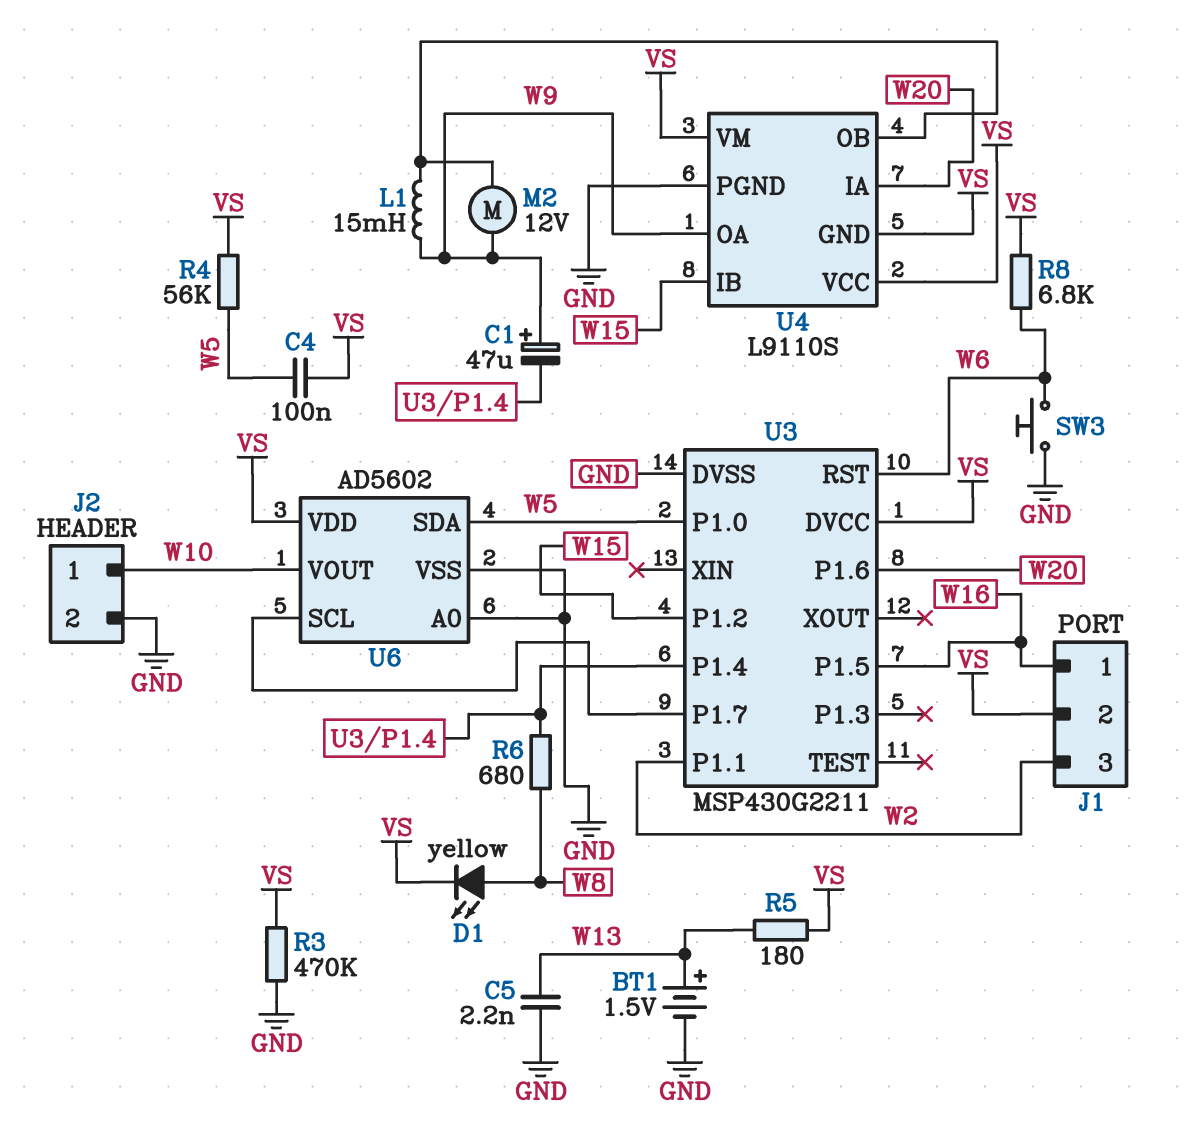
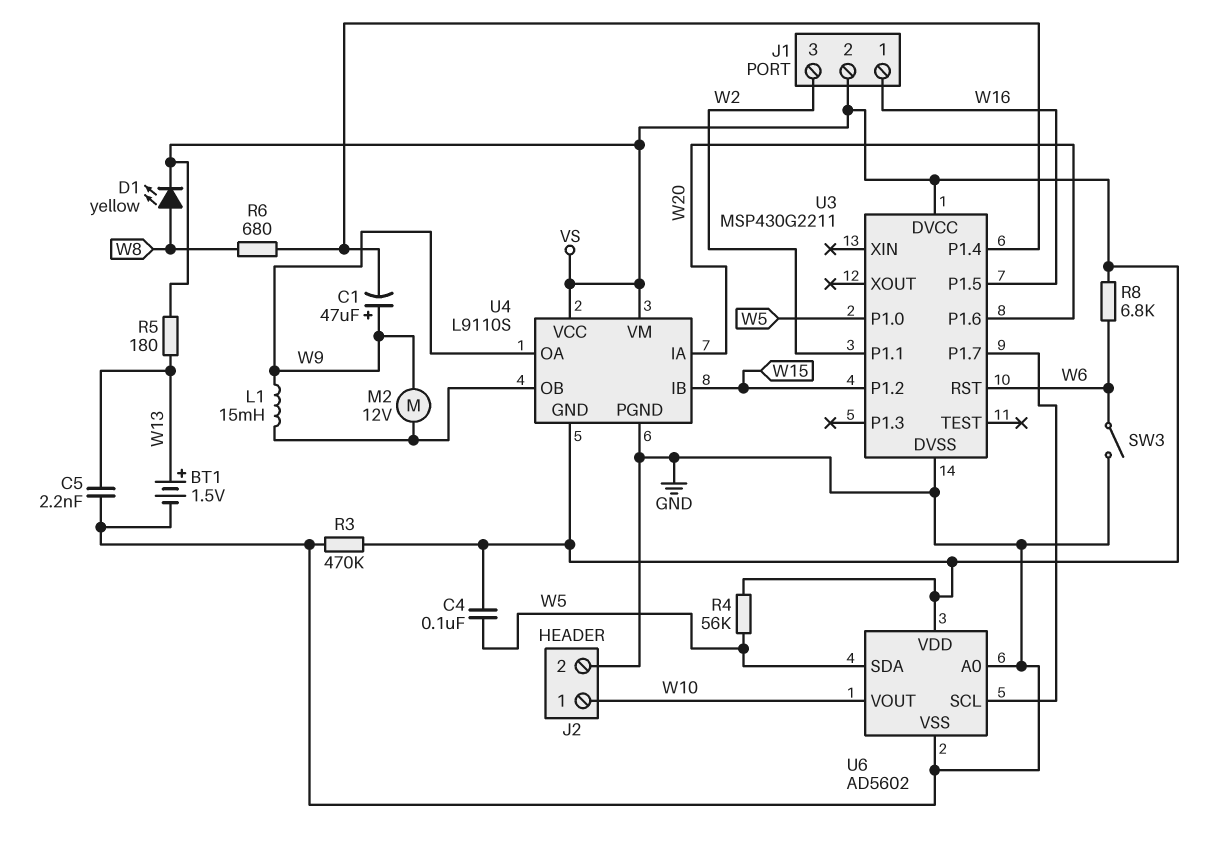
SW3: button (GND, W6) -> switch (GND, W6)

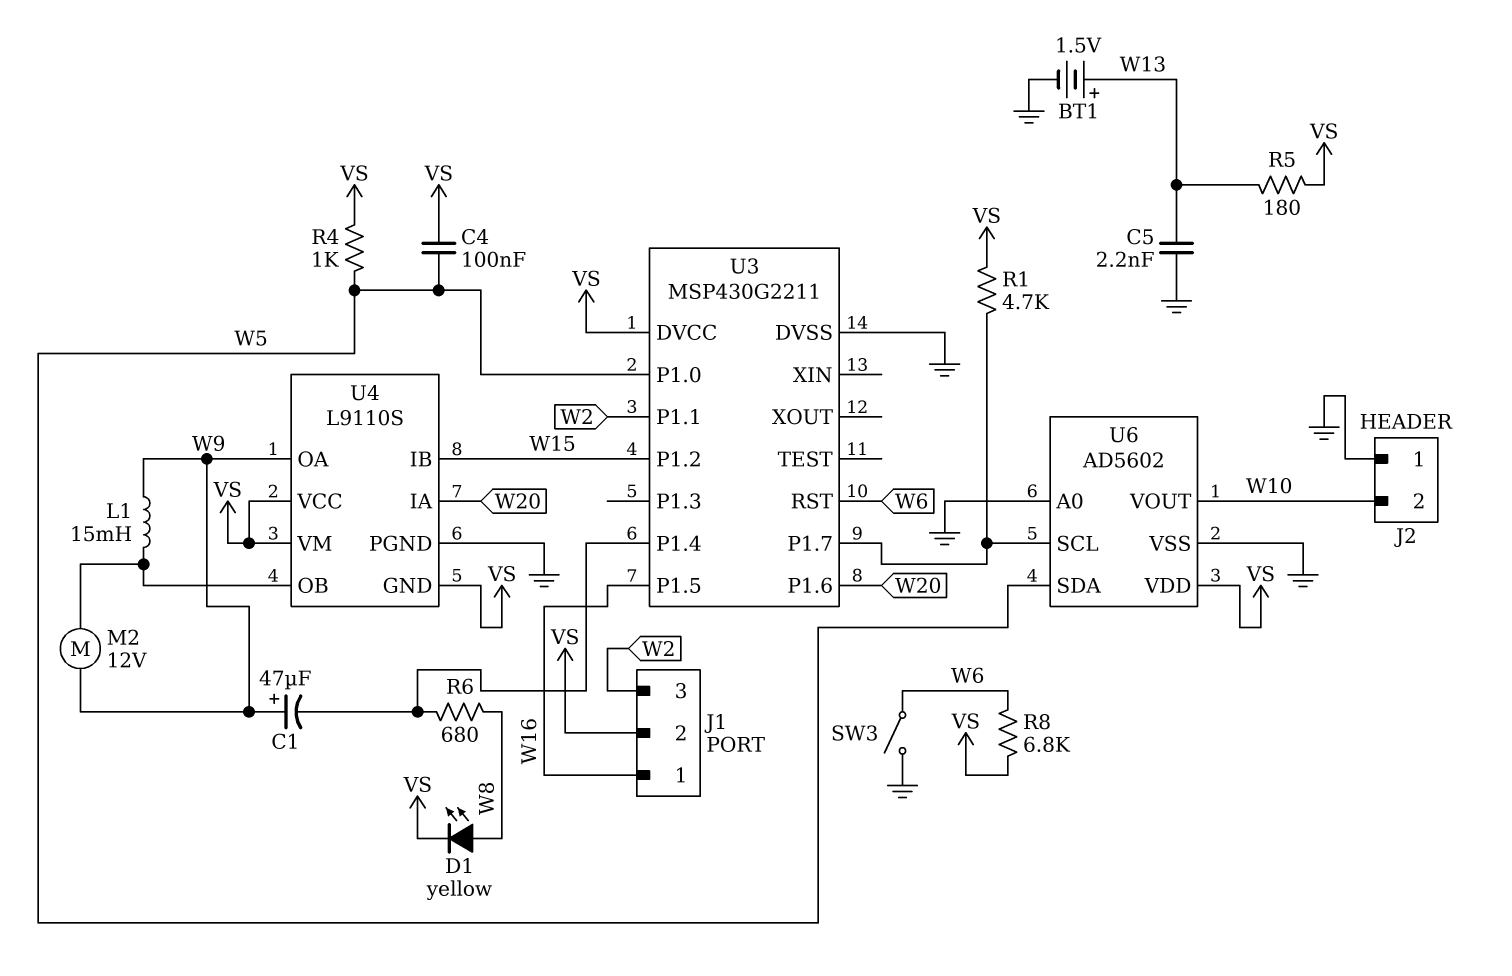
J2 pin 1: W10 -> GND
J2 pin 2: GND -> W10
R1: none -> 4.7k (U3/P1.7, VS)
R3: 470k (GND, VS) -> none
R4: 56k (VS, W5) -> 1k (VS, W5)

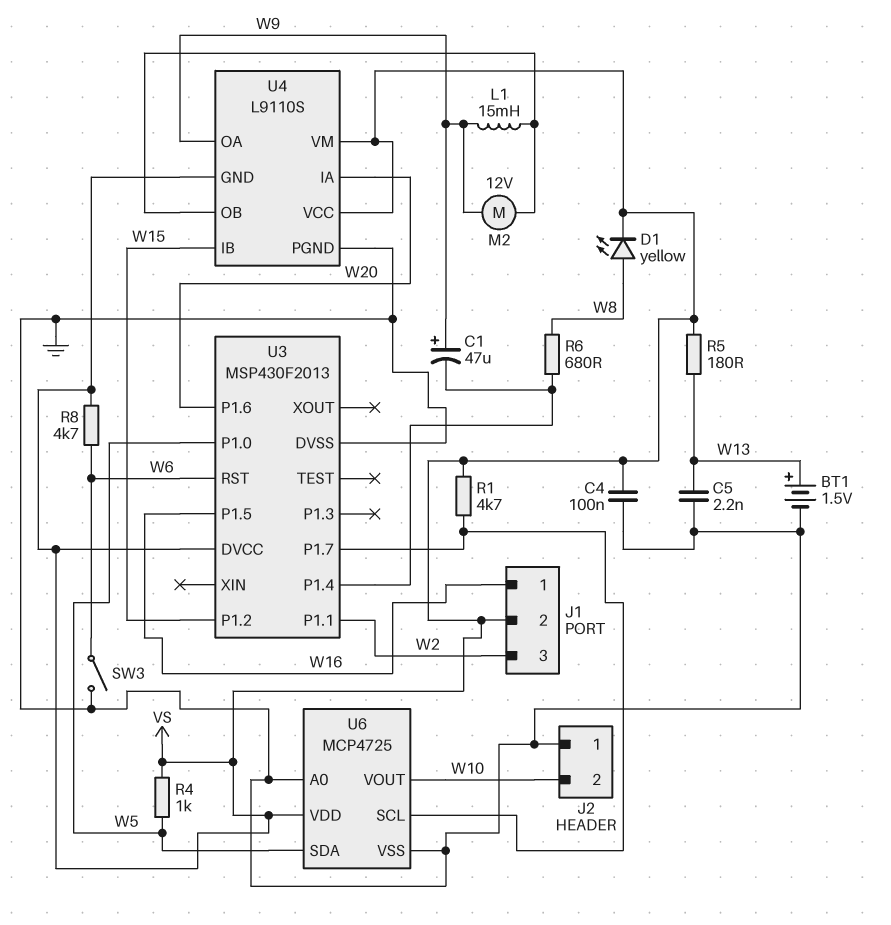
C4: 100nF (VS, W5) -> 100nF (GND, VS)
R8: 6.8k (VS, W6) -> 4.7k (VS, W6)
U3: MSP430G2211 -> MSP430F2013
U6: AD5602 -> MCP4725

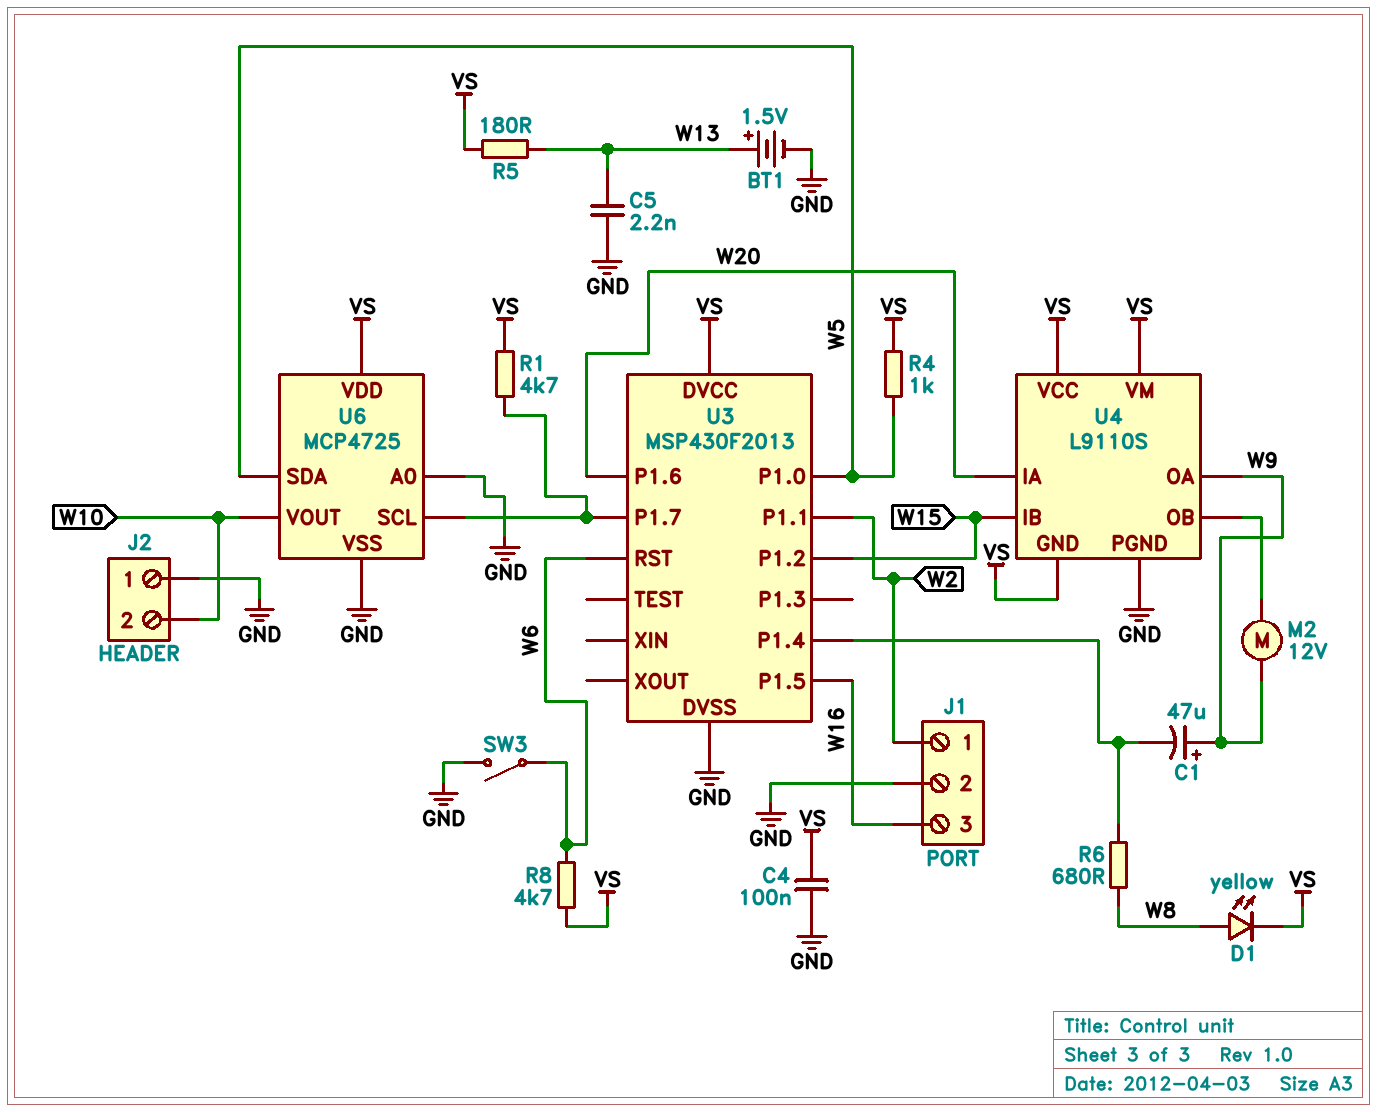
J1 pin 1: W16 -> W2
J1 pin 2: VS -> GND
J1 pin 3: W2 -> W16
L1: 15mH (U4/OB, W9) -> none

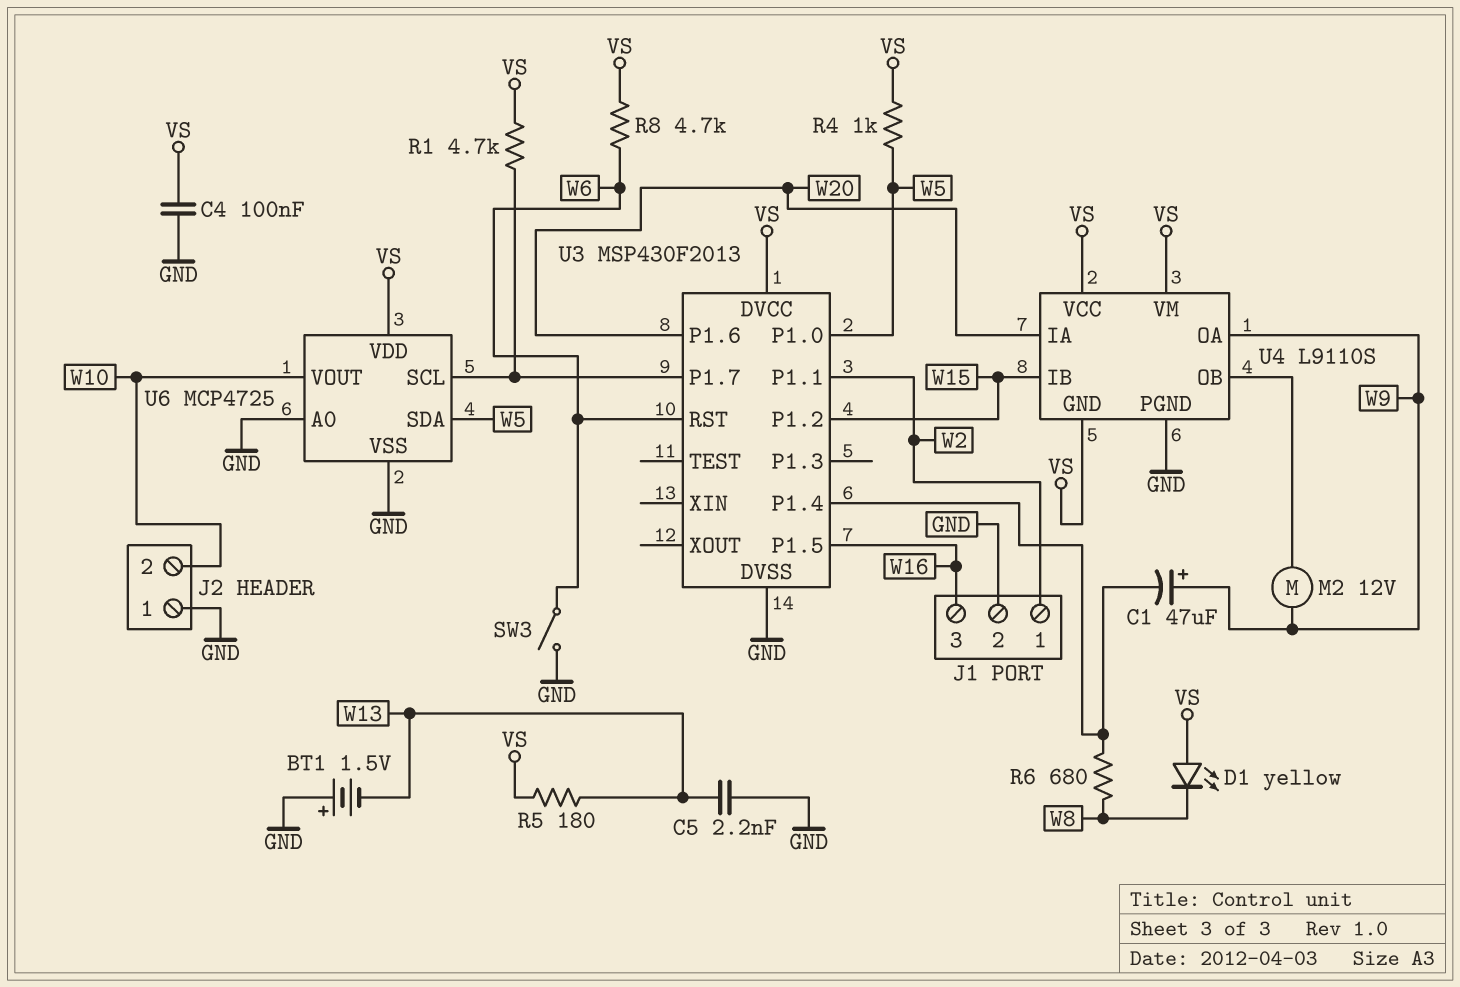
BT1: 1.5V (plus W13, minus GND) -> 1.5V (plus GND, minus W13)
D1: LED yellow (A W8, K VS) -> LED yellow (A VS, K W8)

